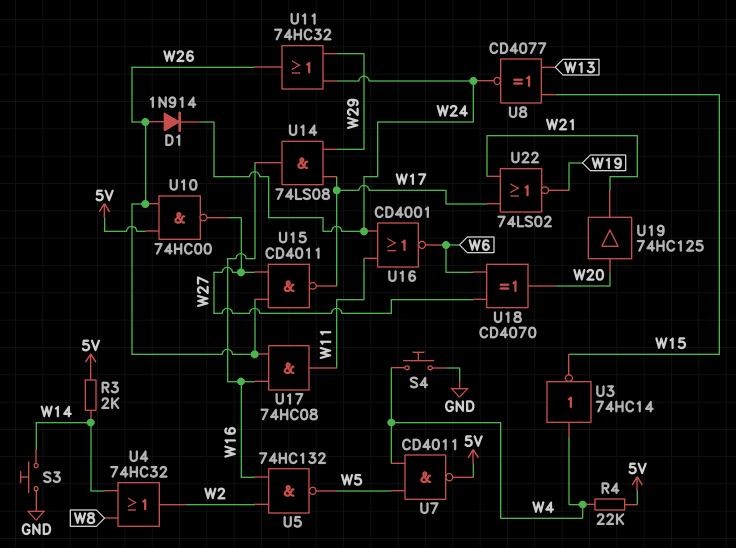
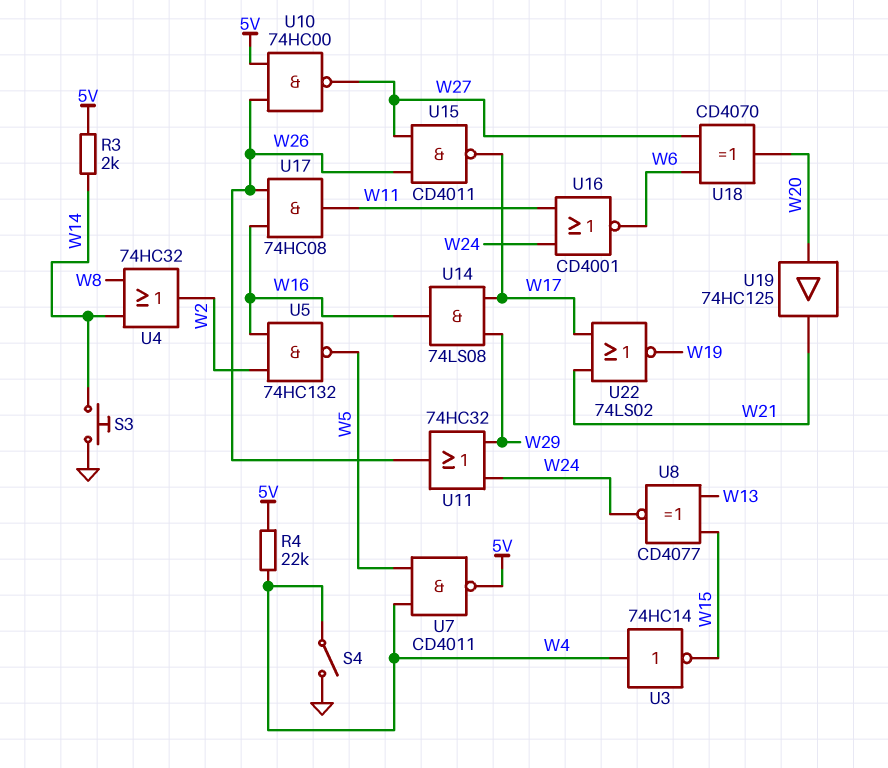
D1: diode 1N914 (A W26, K W24) -> none
S4: button (GND, W4) -> switch (GND, W4)

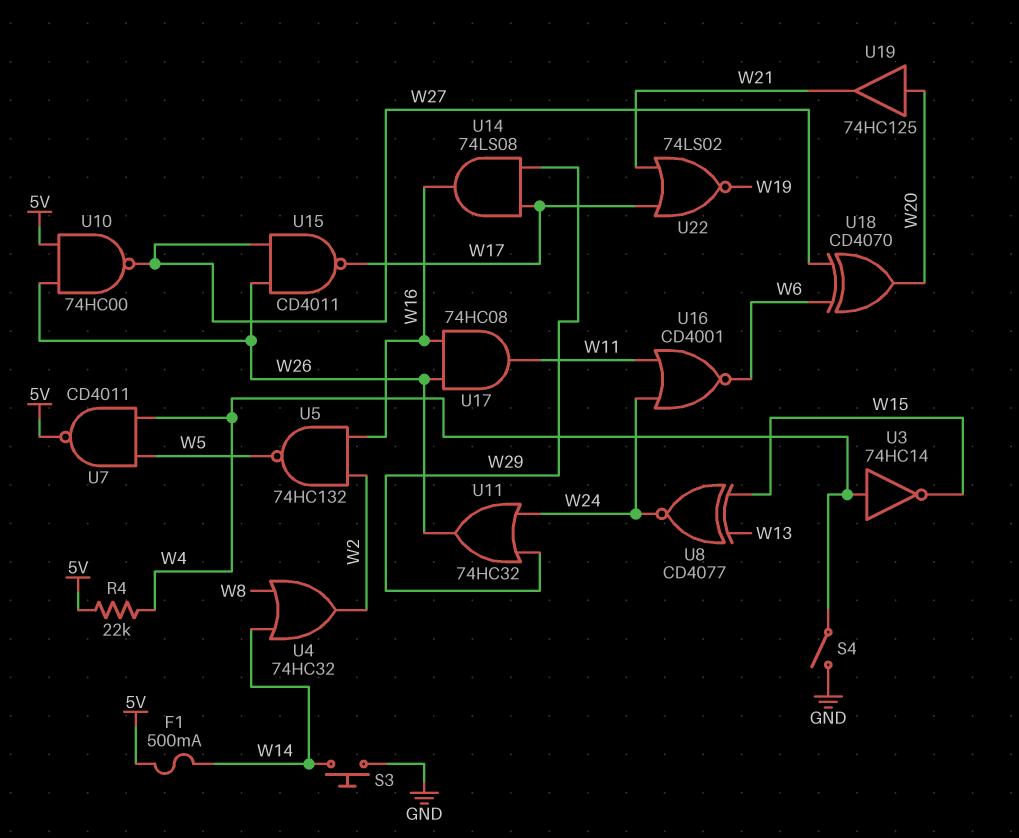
F1: none -> 500mA (5V, W14)
R3: 2k (5V, W14) -> none

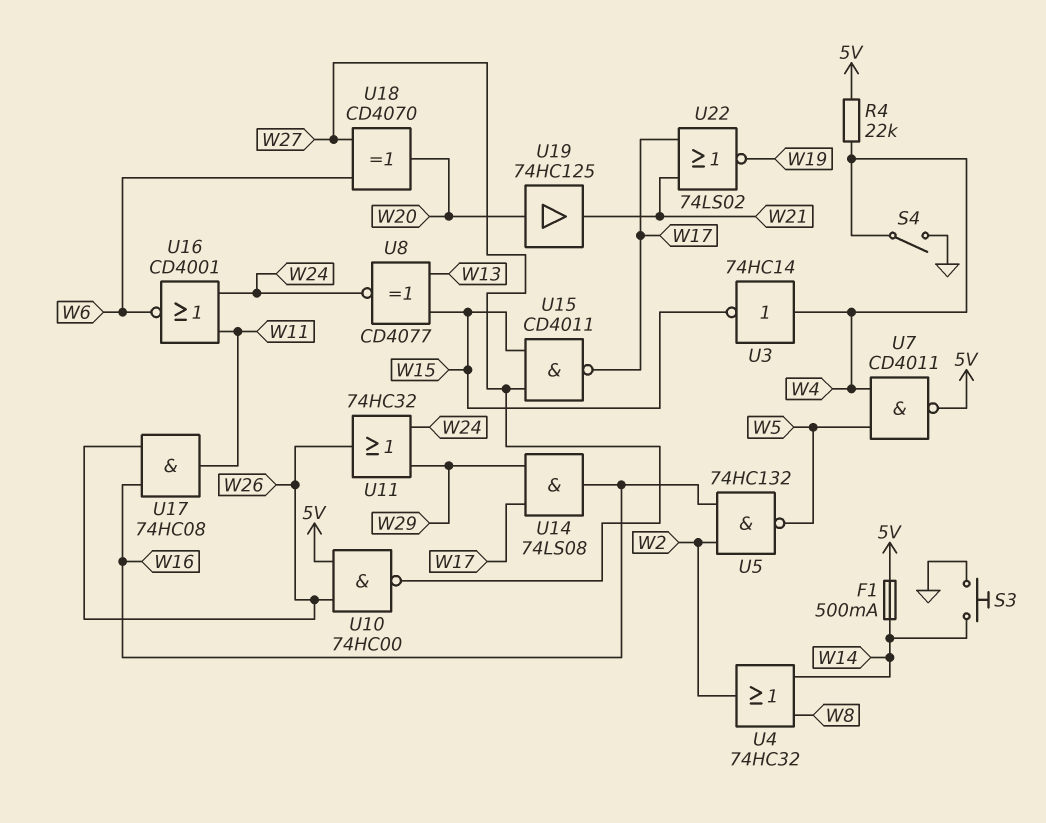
U15: NAND CD4011 (in W26, in W27, out W17) -> NAND CD4011 (in W15, in W27, out W17)

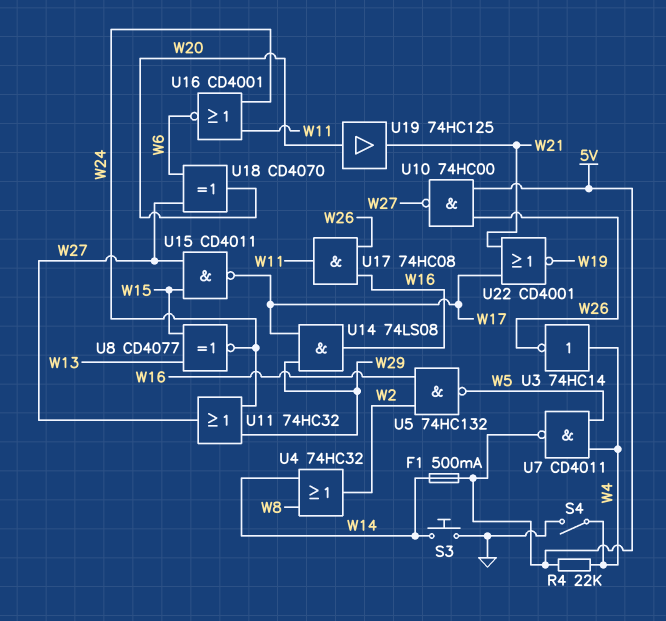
U3: NOT 74HC14 (in W4, out W15) -> NOT 74HC14 (in W4, out W26)
U11: OR 74HC32 (in W24, in W29, out W26) -> OR 74HC32 (in W24, in W29, out W27)
U22: NOR 74LS02 (in W17, in W21, out W19) -> NOR CD4001 (in W17, in W21, out W19)

